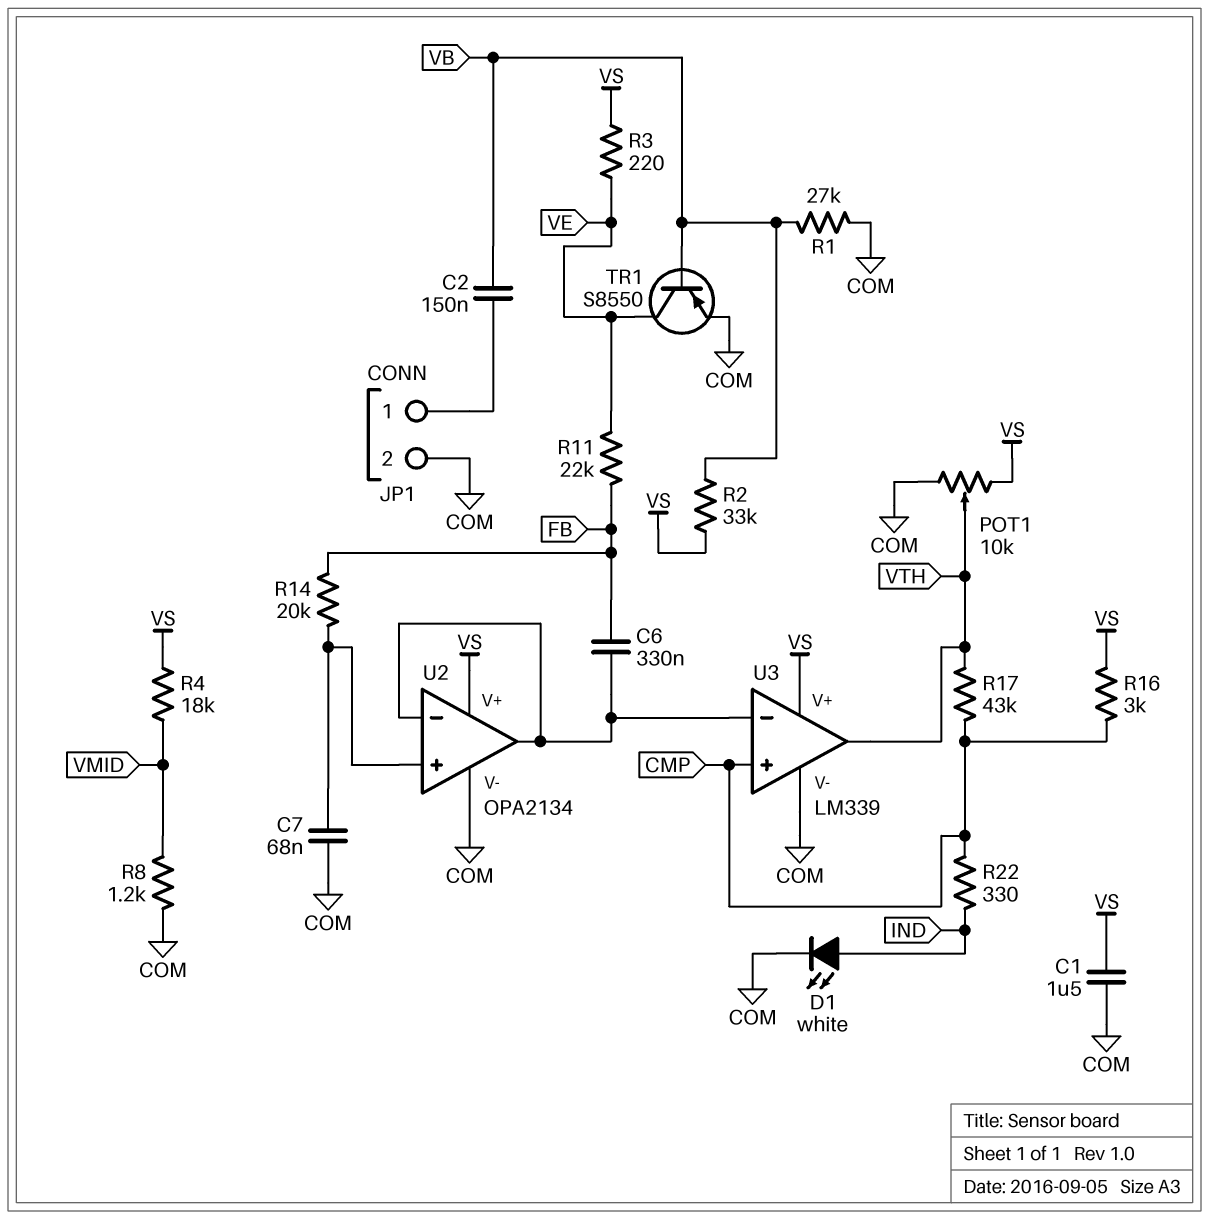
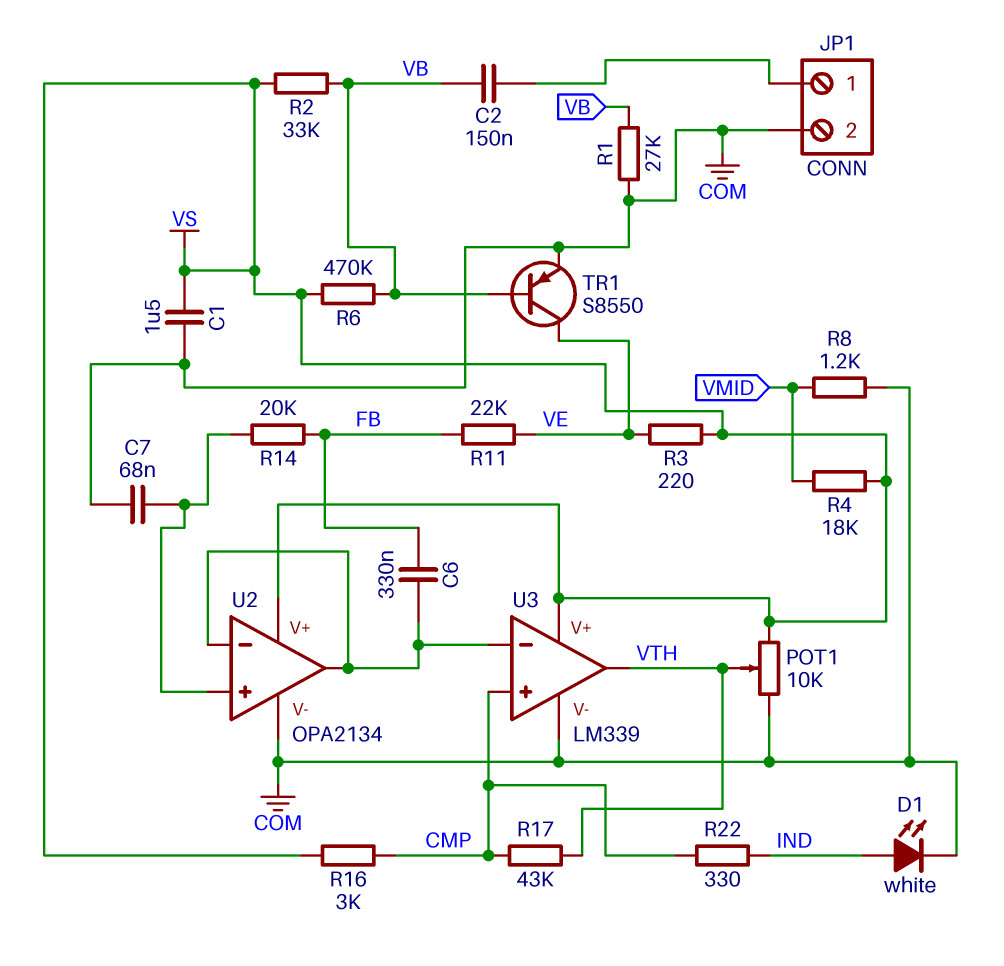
R6: none -> 470k (VB, VS)

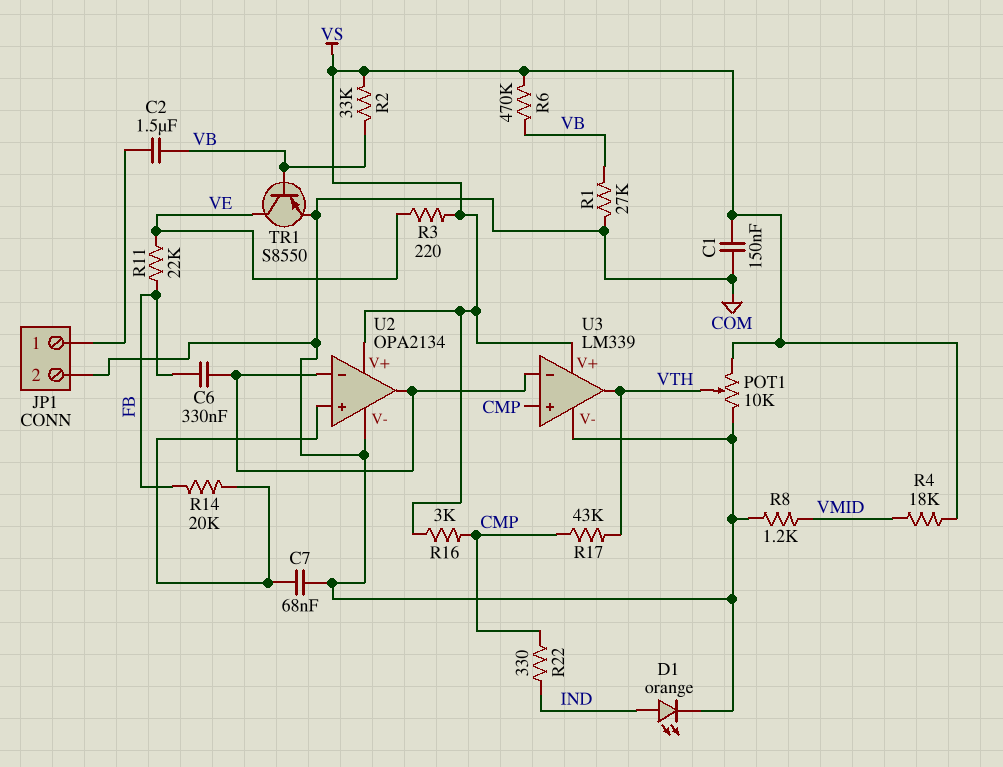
C1: 1.5uF (COM, VS) -> 150nF (COM, VS)
C2: 150nF (JP1/1, VB) -> 1.5uF (JP1/1, VB)
D1: LED white (A IND, K COM) -> LED orange (A IND, K COM)

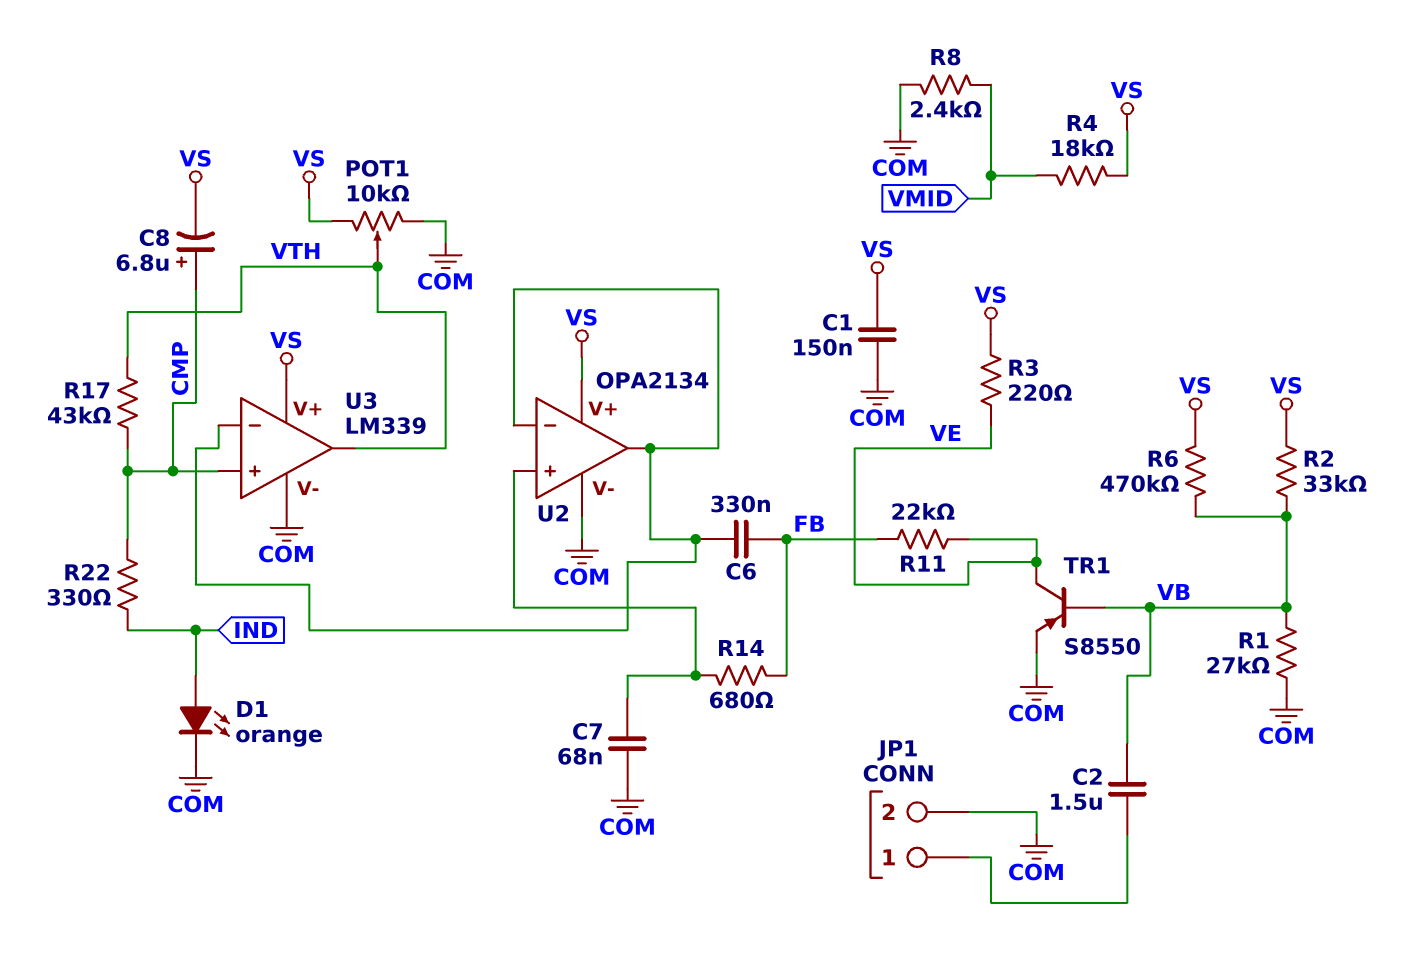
C8: none -> 6.8uF (plus CMP, minus VS)
R8: 1.2k (COM, VMID) -> 2.4k (COM, VMID)
R14: 20k (FB, U2/in+) -> 680 (FB, U2/in+)
R16: 3k (CMP, VS) -> none

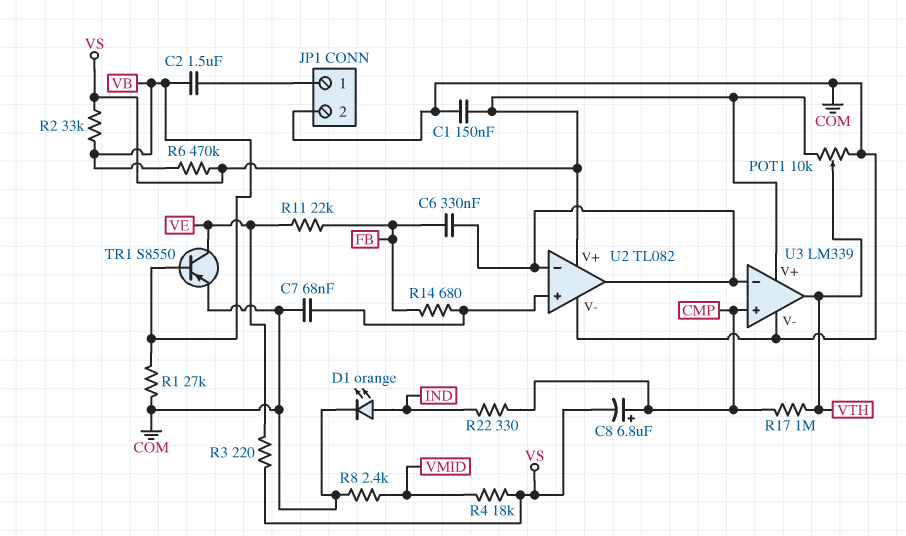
R17: 43k (CMP, VTH) -> 1M (CMP, VTH)
U2: OPA2134 -> TL082

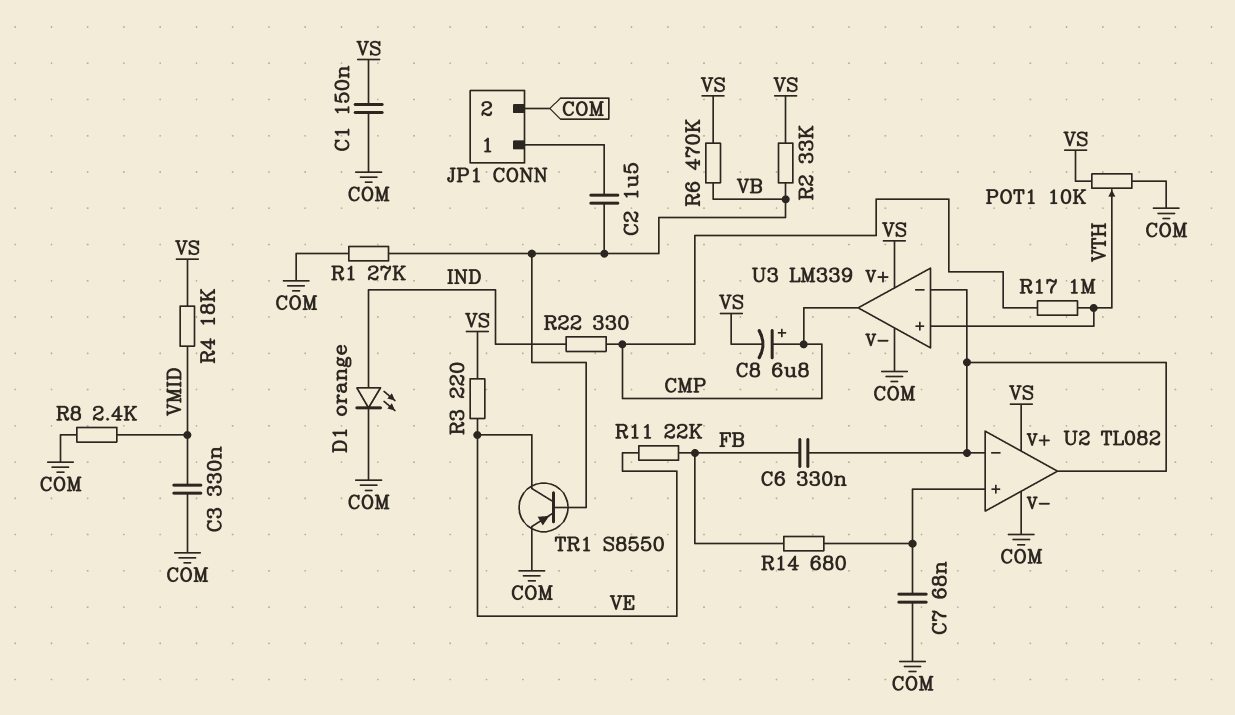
C3: none -> 330nF (COM, VMID)
U3 pin in+: CMP -> VTH
U3 pin out: VTH -> CMP

